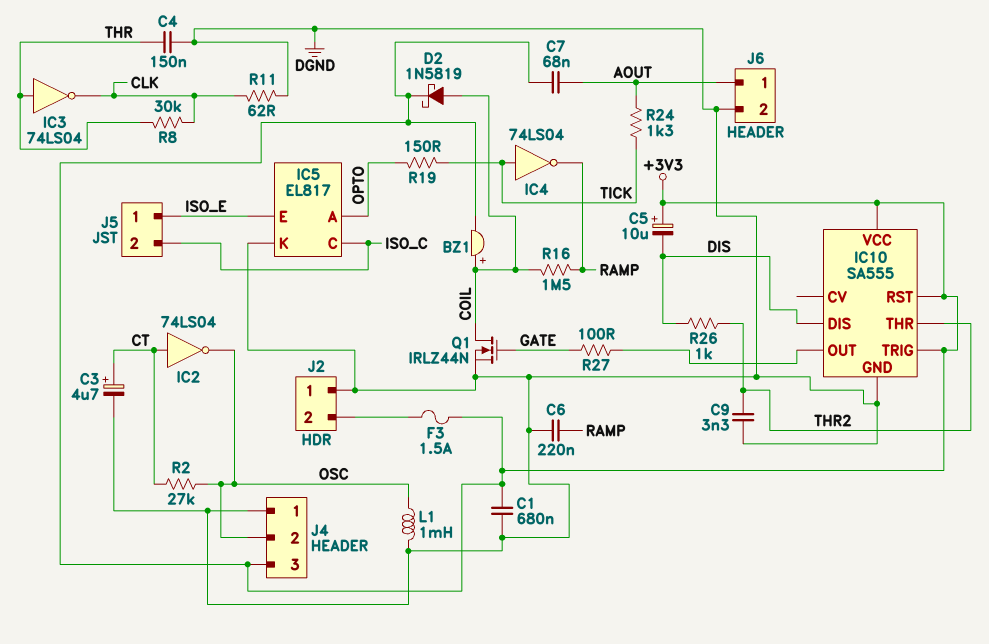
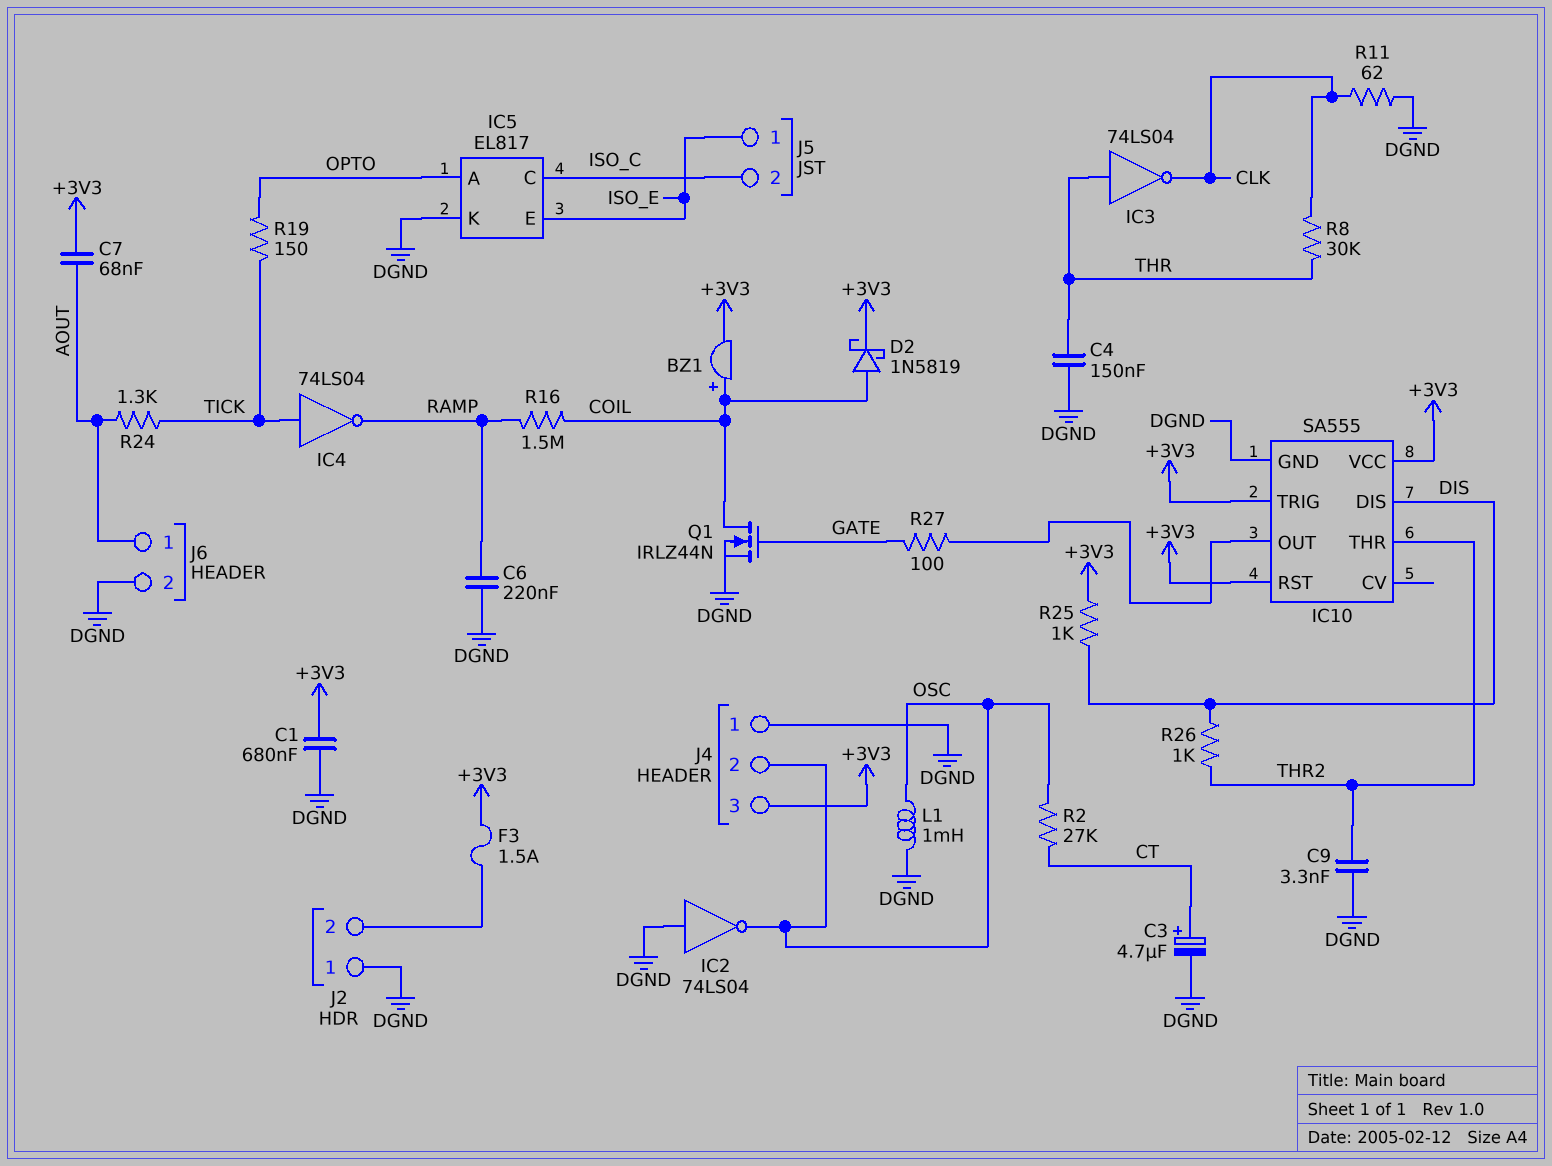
C5: 10uF (plus +3V3, minus DIS) -> none
IC2: NOT 74LS04 (in CT, out OSC) -> NOT 74LS04 (in DGND, out OSC)
R25: none -> 1k (+3V3, DIS)

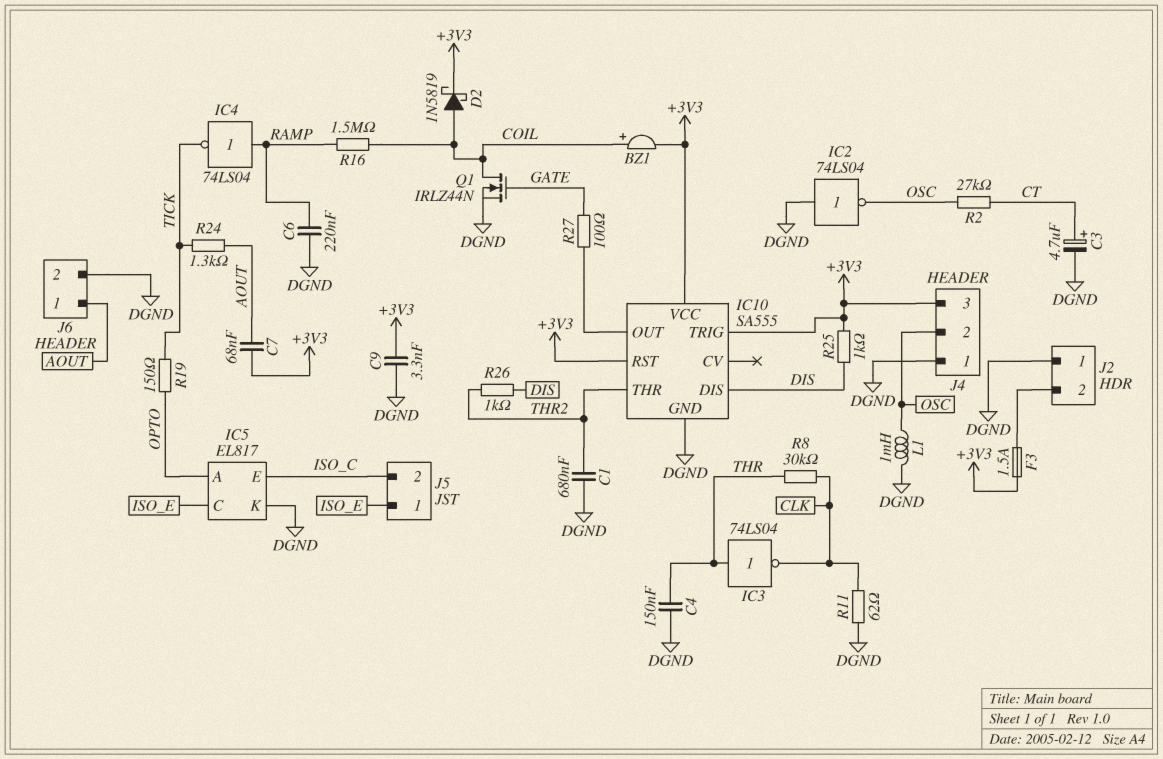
C1: 680nF (+3V3, DGND) -> 680nF (DGND, THR2)
C9: 3.3nF (DGND, THR2) -> 3.3nF (+3V3, DGND)
IC4: NOT 74LS04 (in TICK, out RAMP) -> NOT 74LS04 (in RAMP, out TICK)
IC5 pin C: ISO_C -> ISO_E
IC5 pin E: ISO_E -> ISO_C

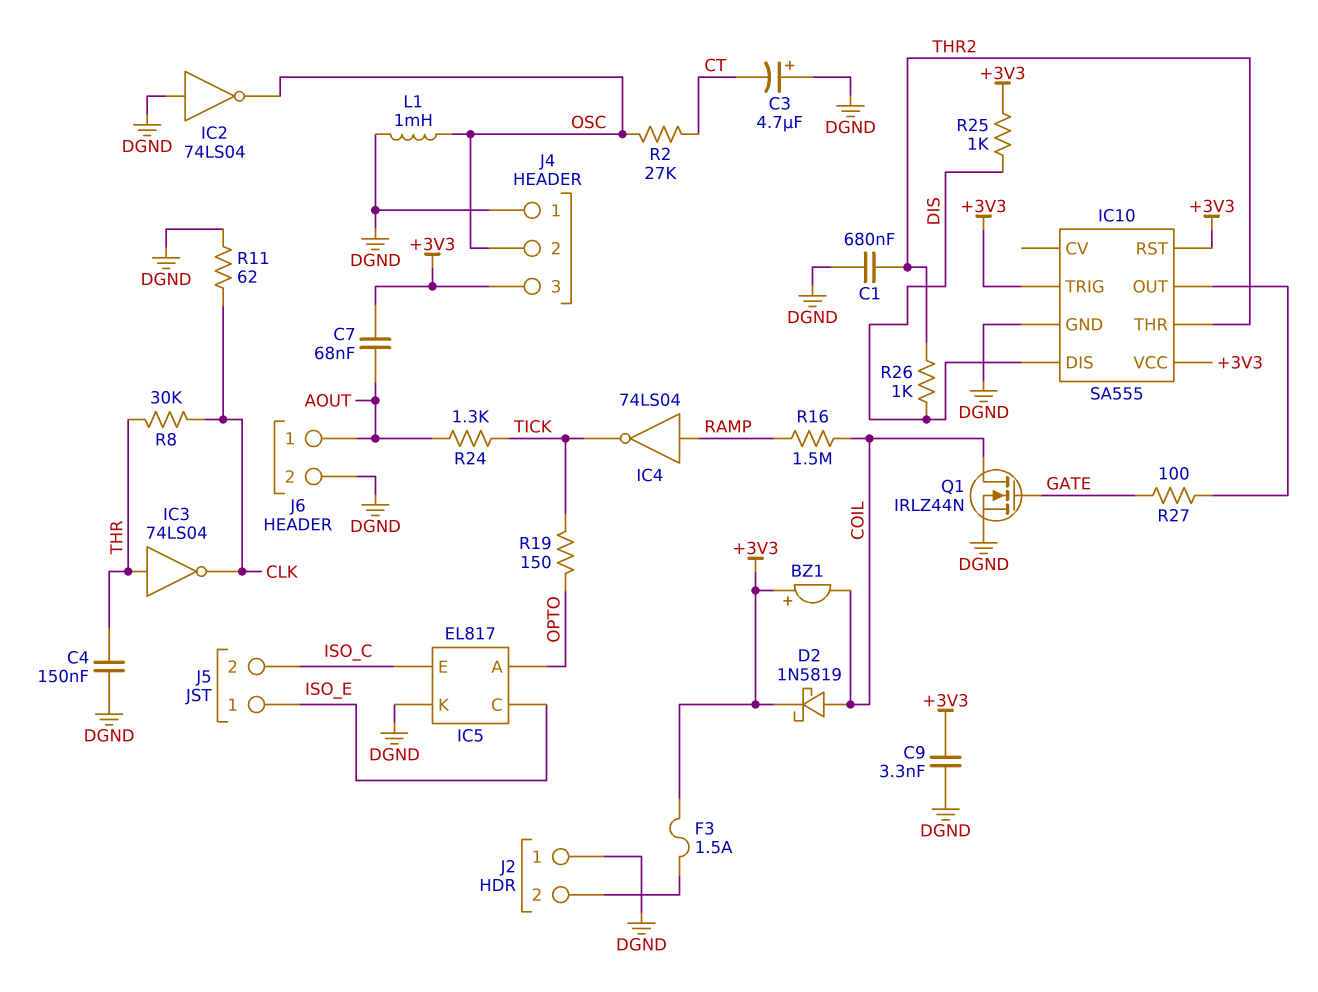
BZ1: buzzer (plus COIL, minus +3V3) -> buzzer (plus +3V3, minus COIL)
C3: 4.7uF (plus CT, minus DGND) -> 4.7uF (plus DGND, minus CT)
C6: 220nF (DGND, RAMP) -> none

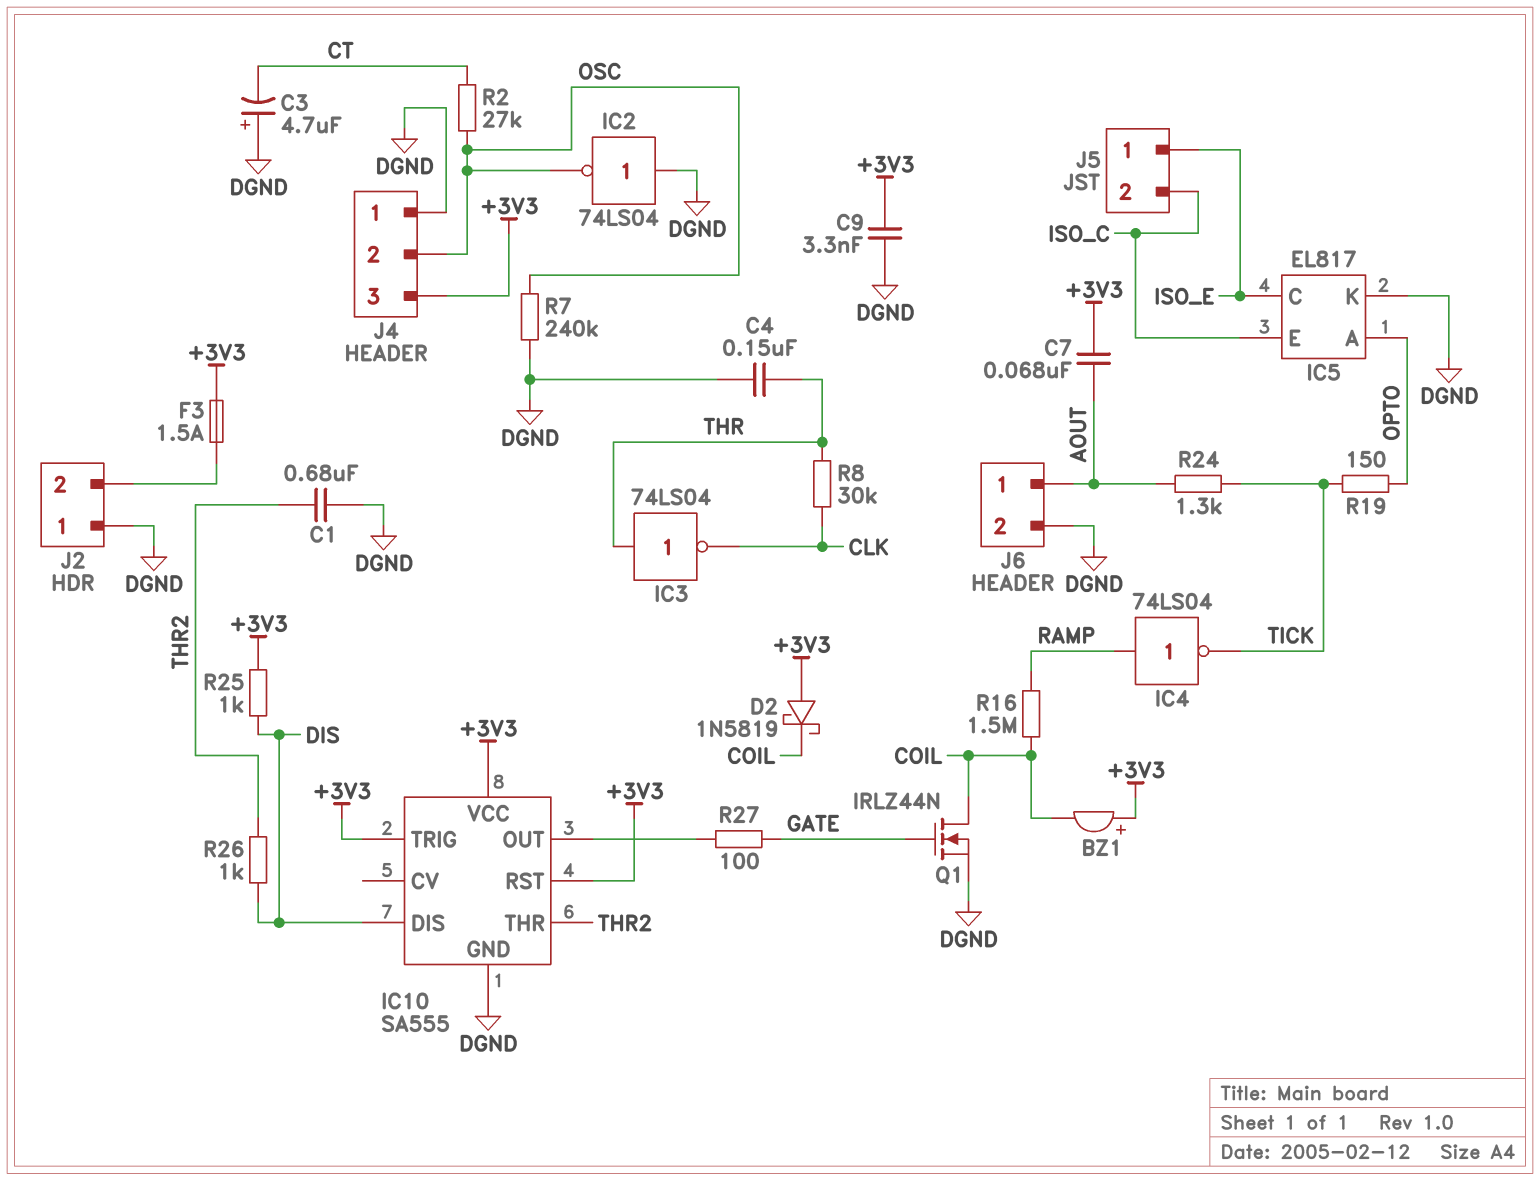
D2: schottky 1N5819 (A COIL, K +3V3) -> schottky 1N5819 (A +3V3, K COIL)
L1: 1mH (DGND, OSC) -> none
R7: none -> 240k (DGND, OSC)
R11: 62 (CLK, DGND) -> none

